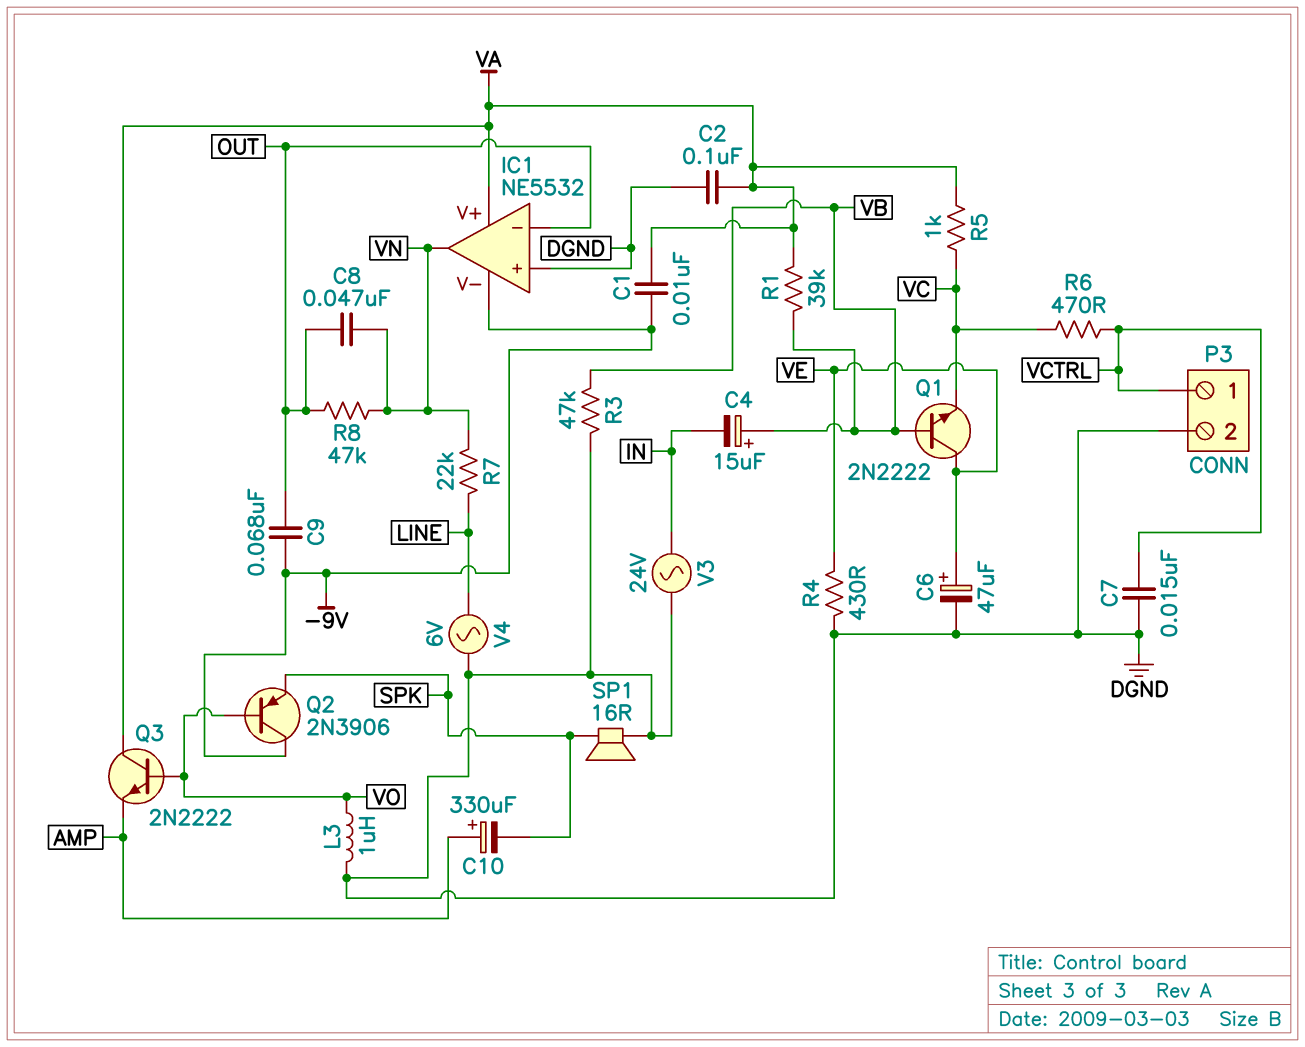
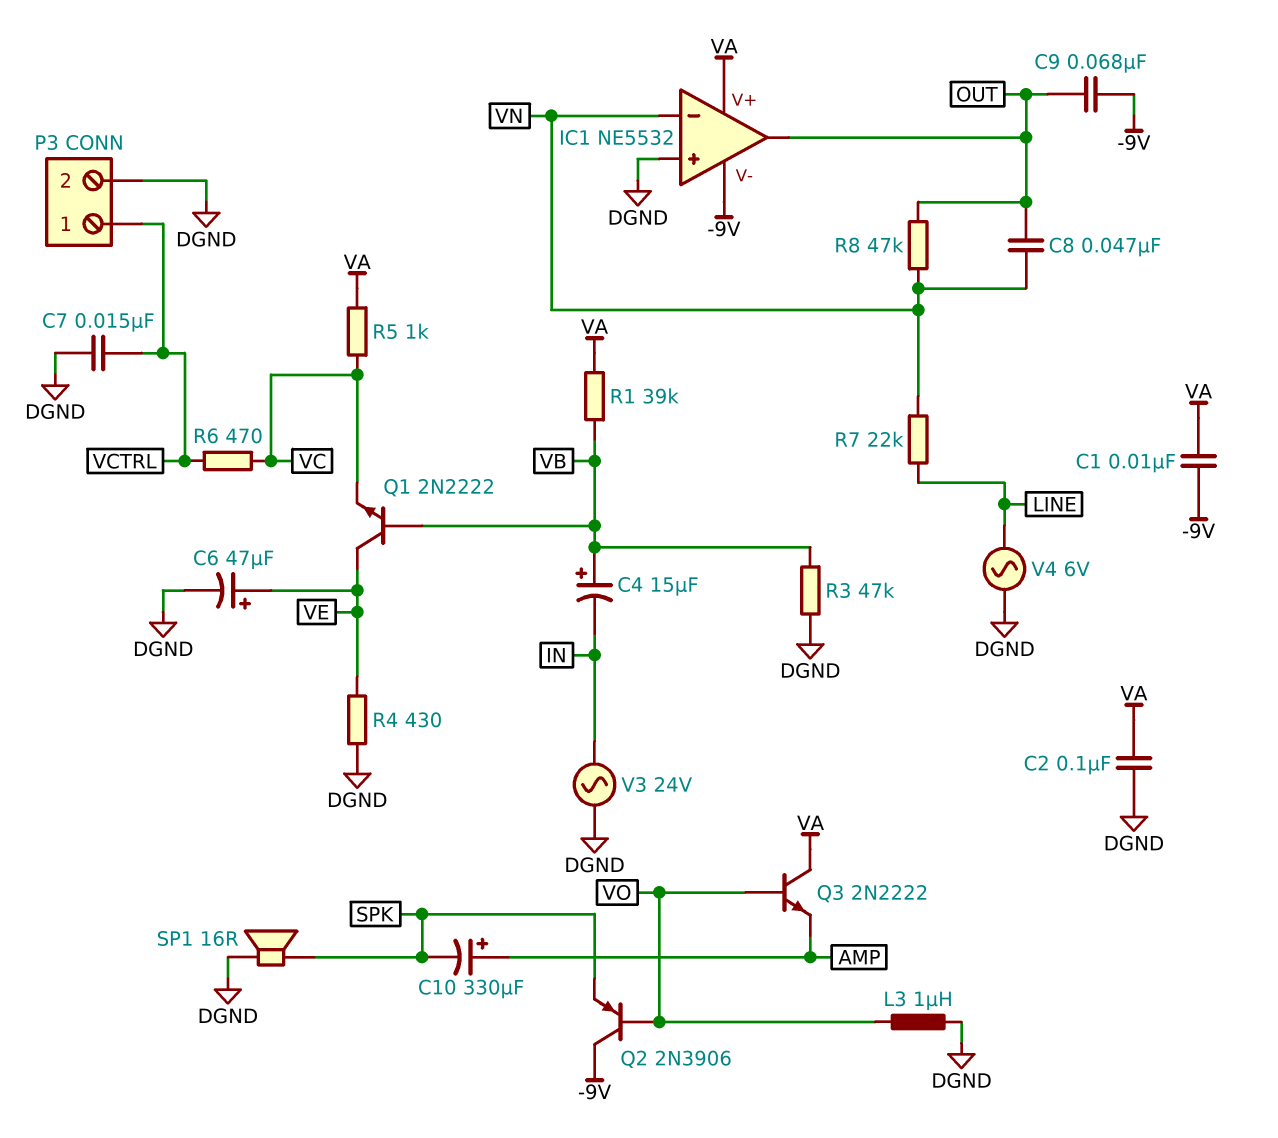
IC1 pin in-: OUT -> VN
IC1 pin out: VN -> OUT

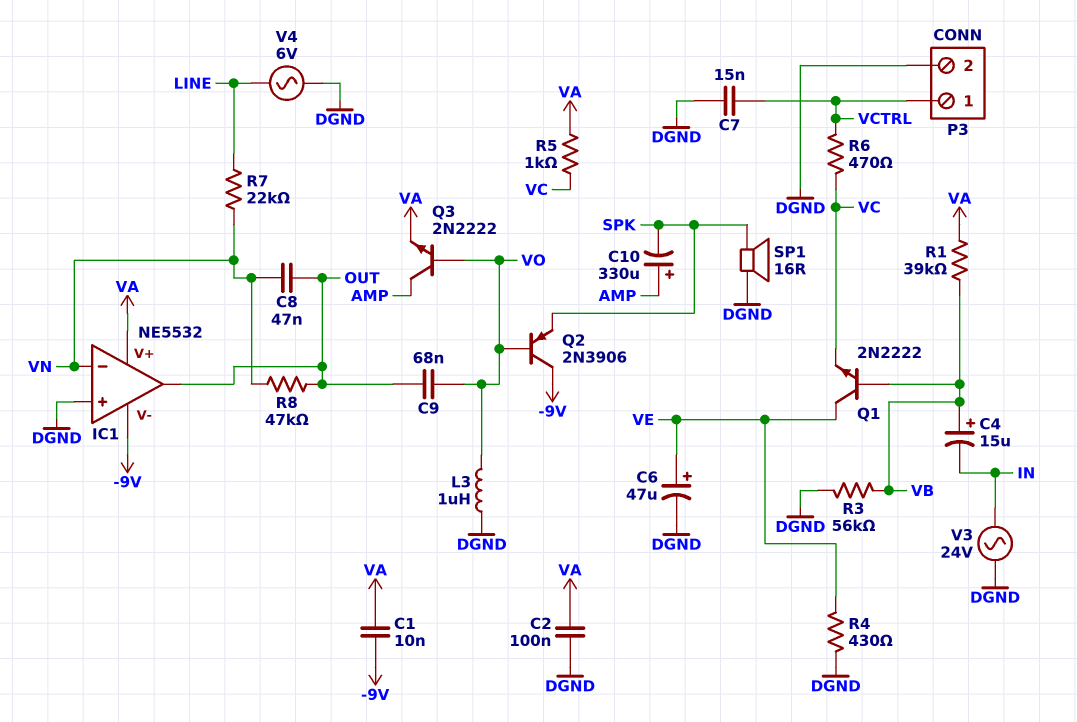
C9: 68nF (-9V, OUT) -> 68nF (OUT, VO)
Q3: NPN 2N2222 (B VO, C VA, E AMP) -> NPN 2N2222 (B VO, C AMP, E VA)
R3: 47k (DGND, VB) -> 56k (DGND, VB)

